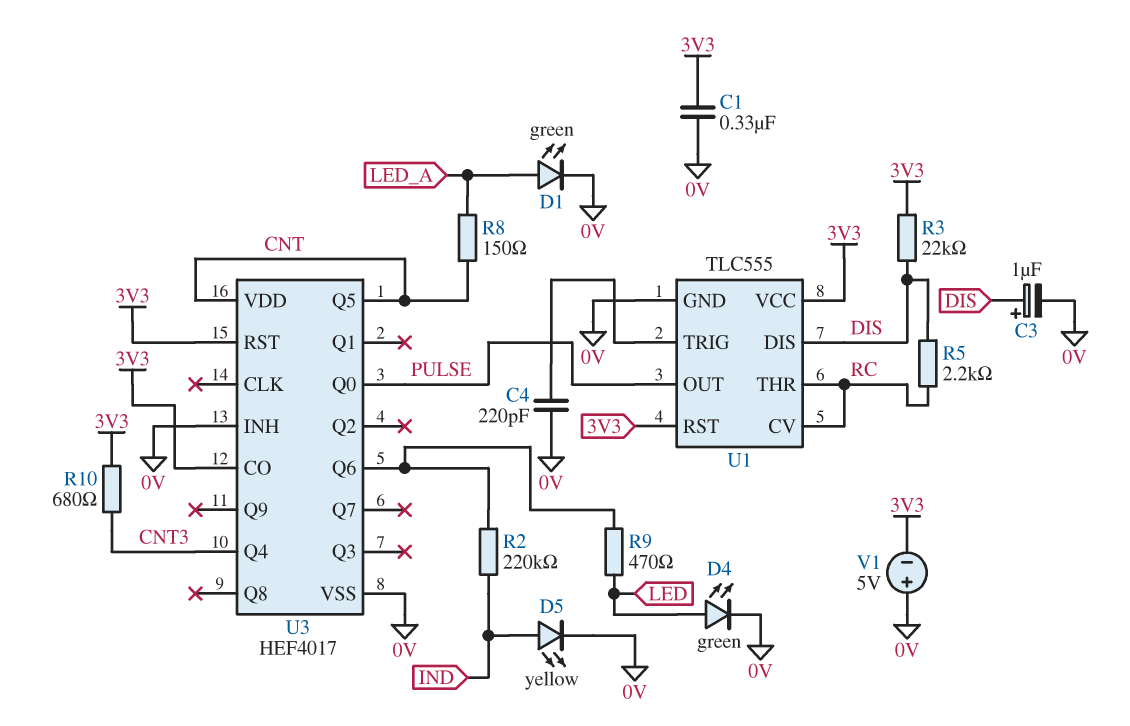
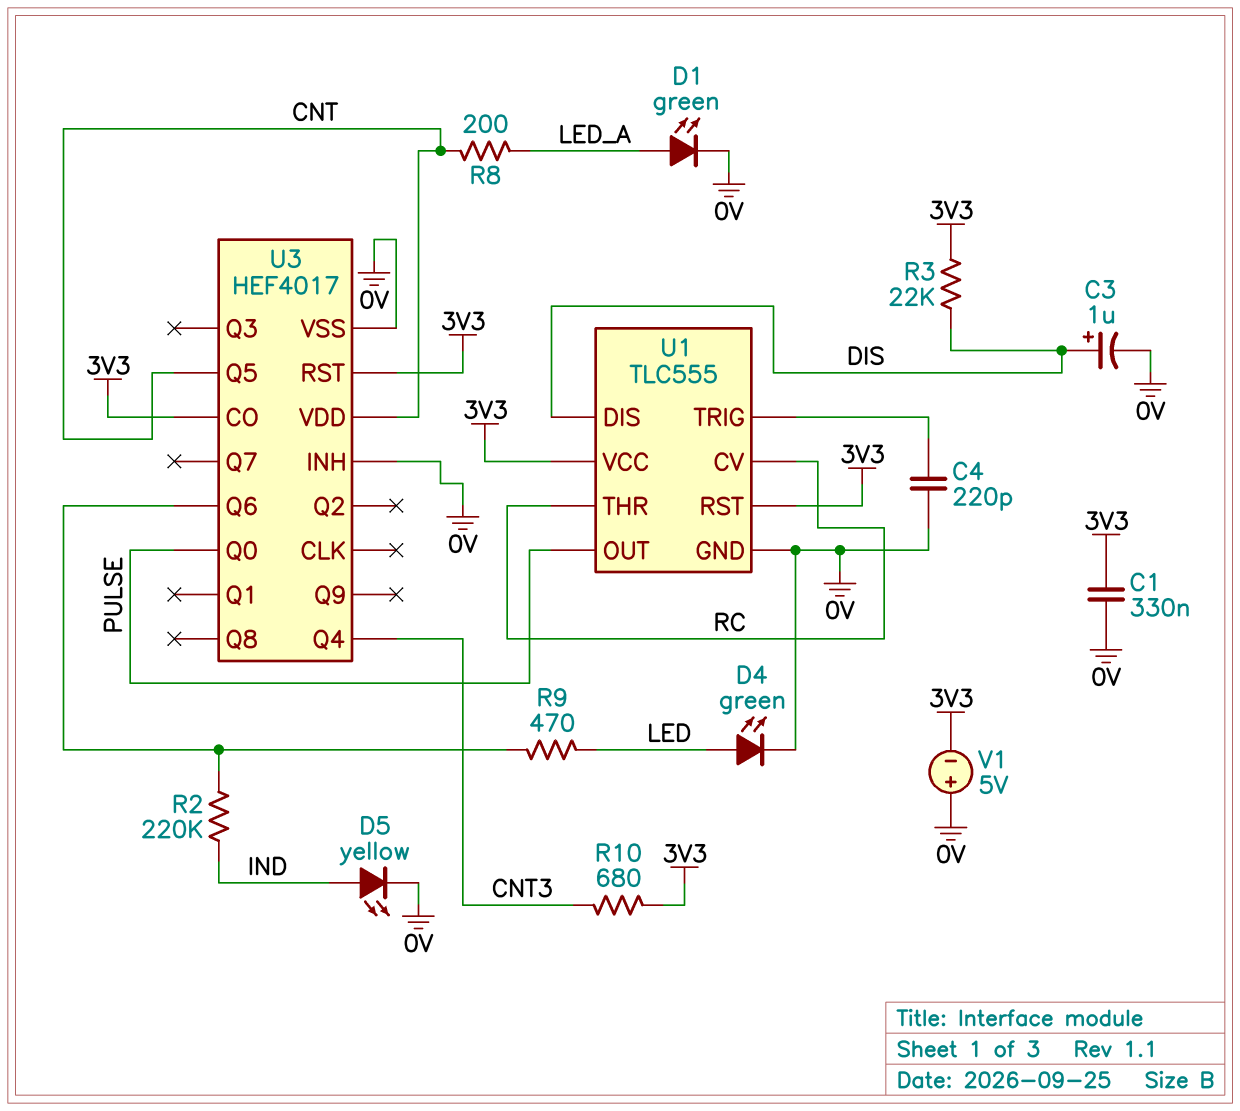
R5: 2.2k (DIS, RC) -> none
R8: 150 (CNT, LED_A) -> 200 (CNT, LED_A)

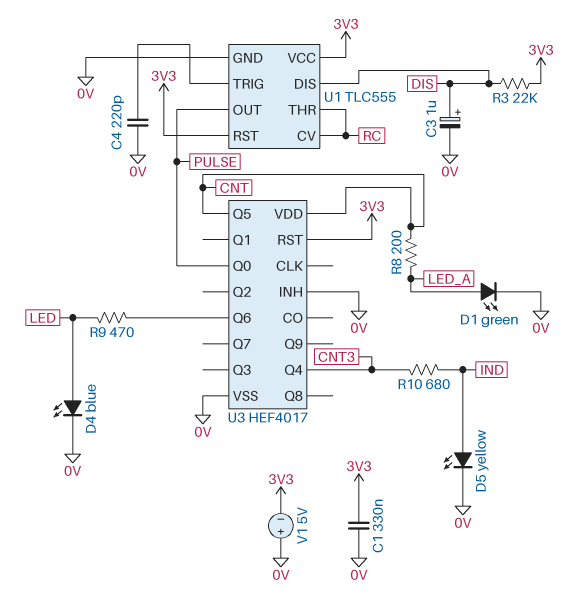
D4: LED green (A LED, K 0V) -> LED blue (A LED, K 0V)
R2: 220k (IND, U3/Q6) -> none
R10: 680 (3V3, CNT3) -> 680 (CNT3, IND)
U3 pin CO: 3V3 -> none

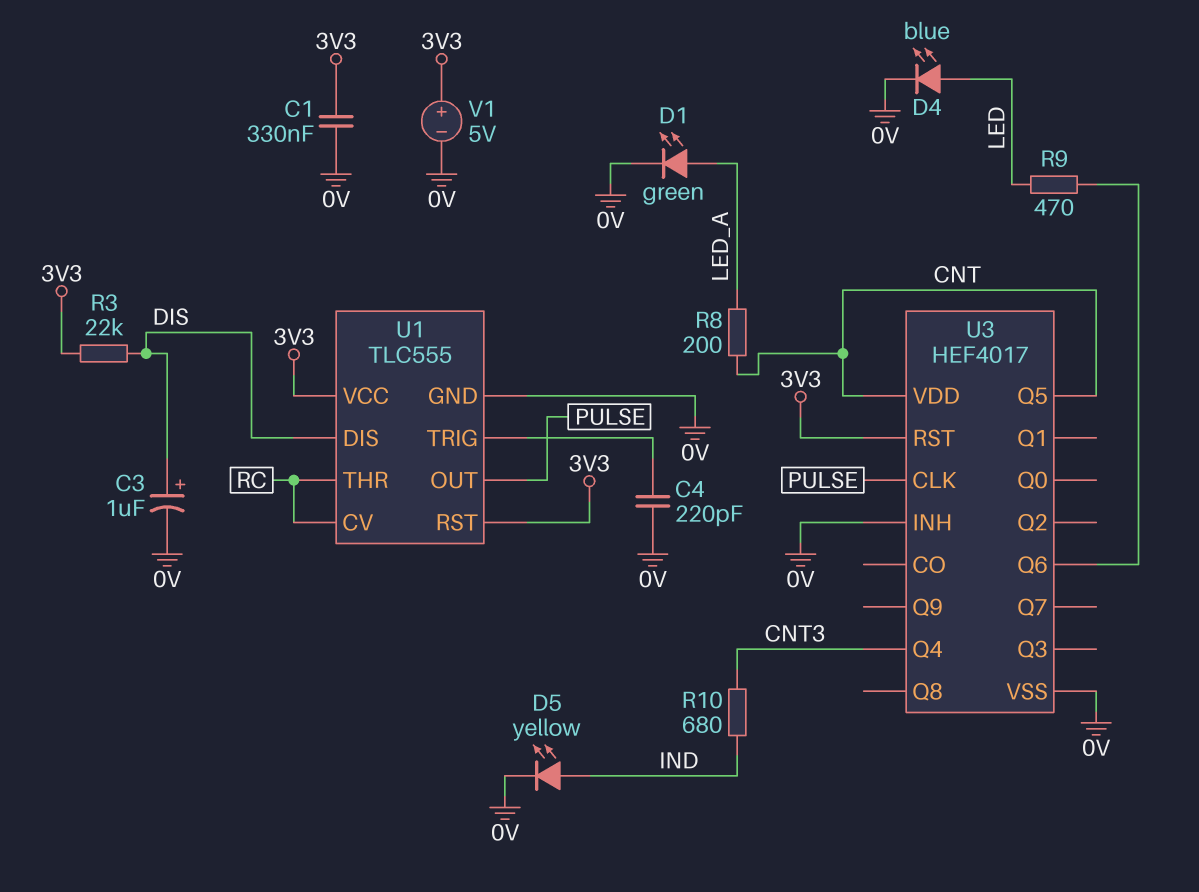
U3 pin CLK: none -> PULSE
U3 pin Q0: PULSE -> none
V1: 5V (plus 0V, minus 3V3) -> 5V (plus 3V3, minus 0V)

